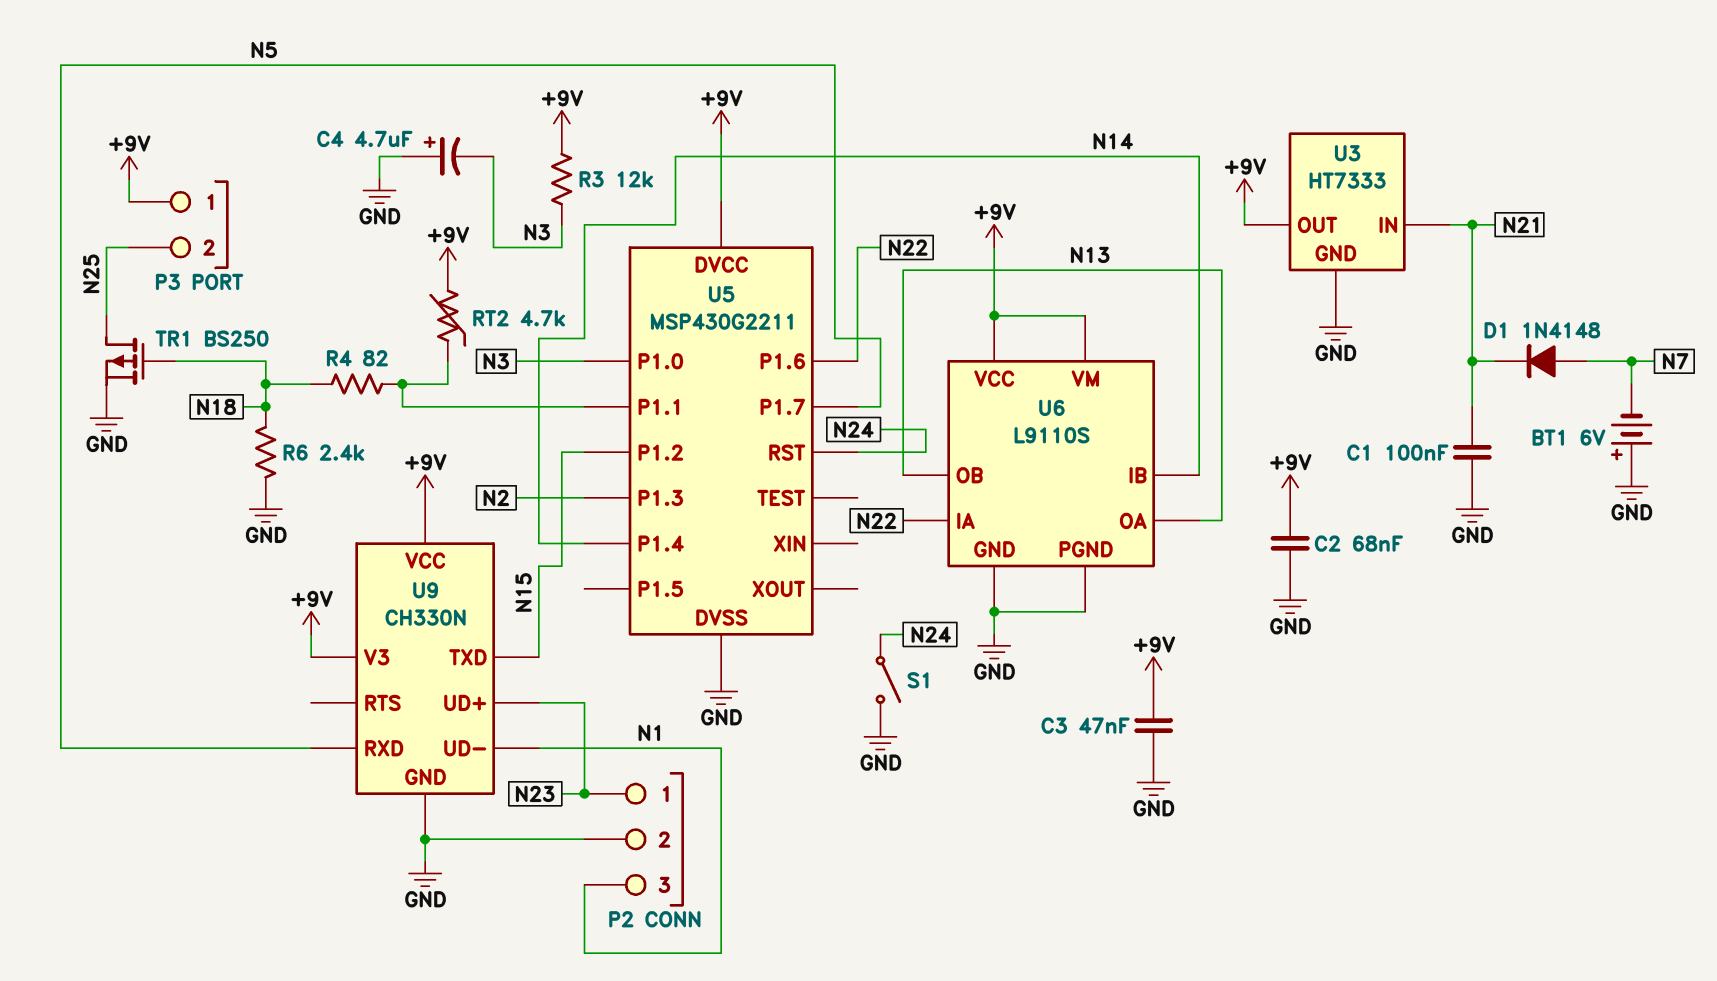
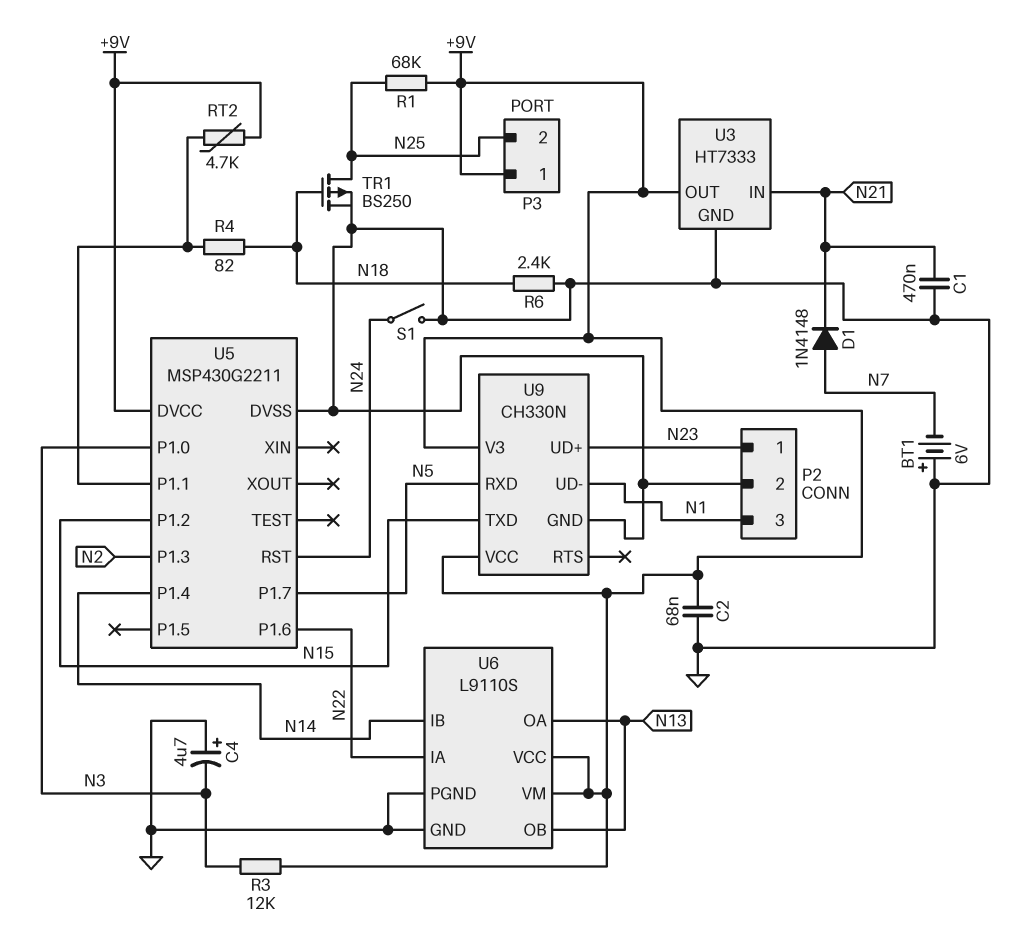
C1: 100nF (GND, N21) -> 470nF (GND, N21)
C3: 47nF (+9V, GND) -> none
R1: none -> 68k (+9V, N25)

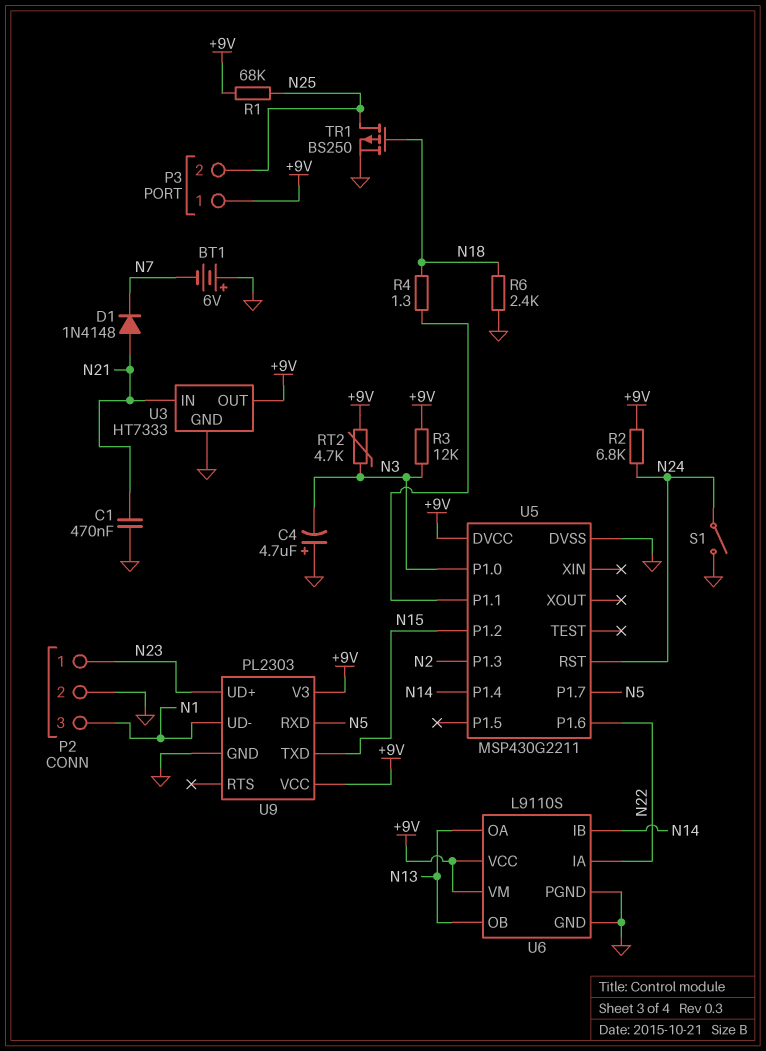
C2: 68nF (+9V, GND) -> none
D1: diode 1N4148 (A N7, K N21) -> diode 1N4148 (A N21, K N7)
R2: none -> 6.8k (+9V, N24)
R4: 82 (N18, U5/P1.1) -> 1.3 (N18, U5/P1.1)
RT2: 4.7k (+9V, U5/P1.1) -> 4.7k (+9V, N3)
U9: CH330N -> PL2303

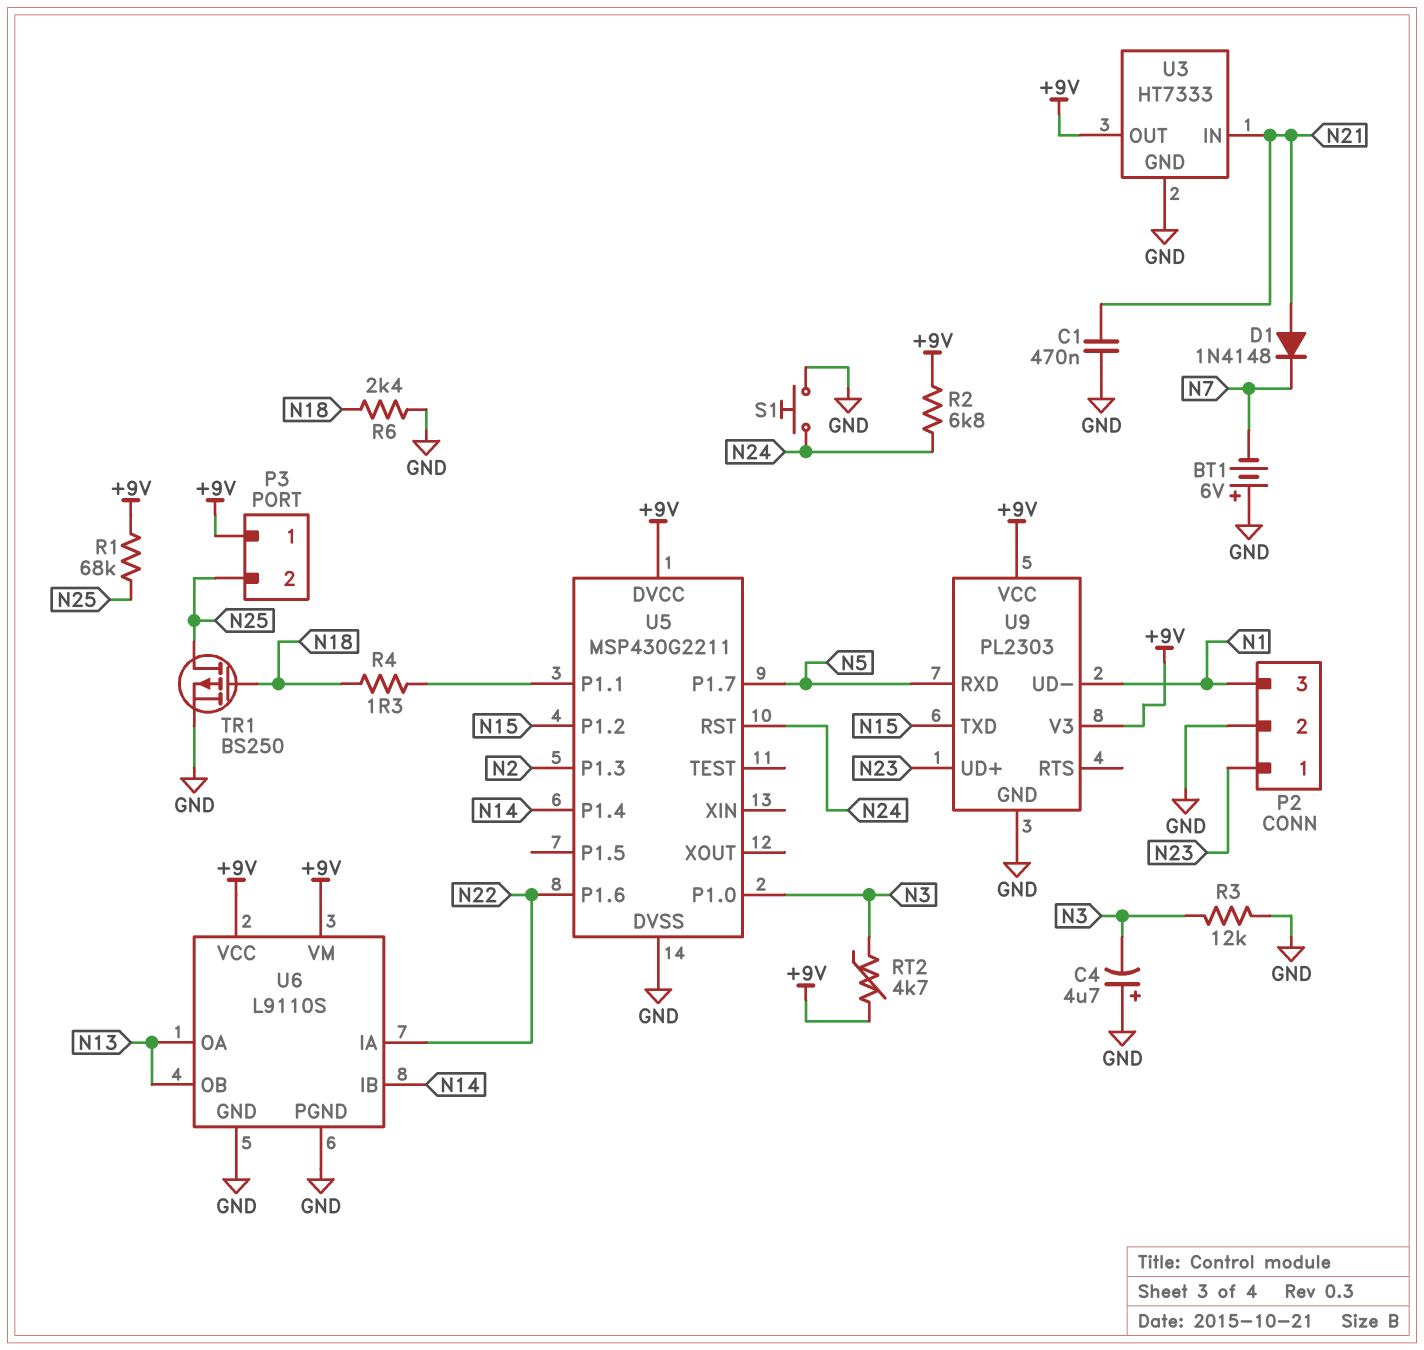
R3: 12k (+9V, N3) -> 12k (GND, N3)
S1: switch (GND, N24) -> button (GND, N24)

